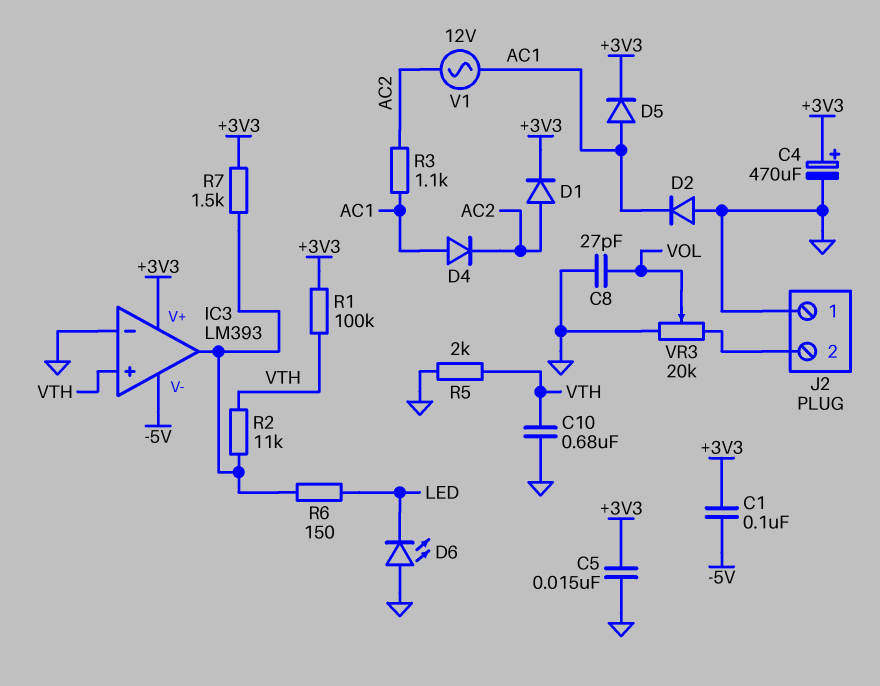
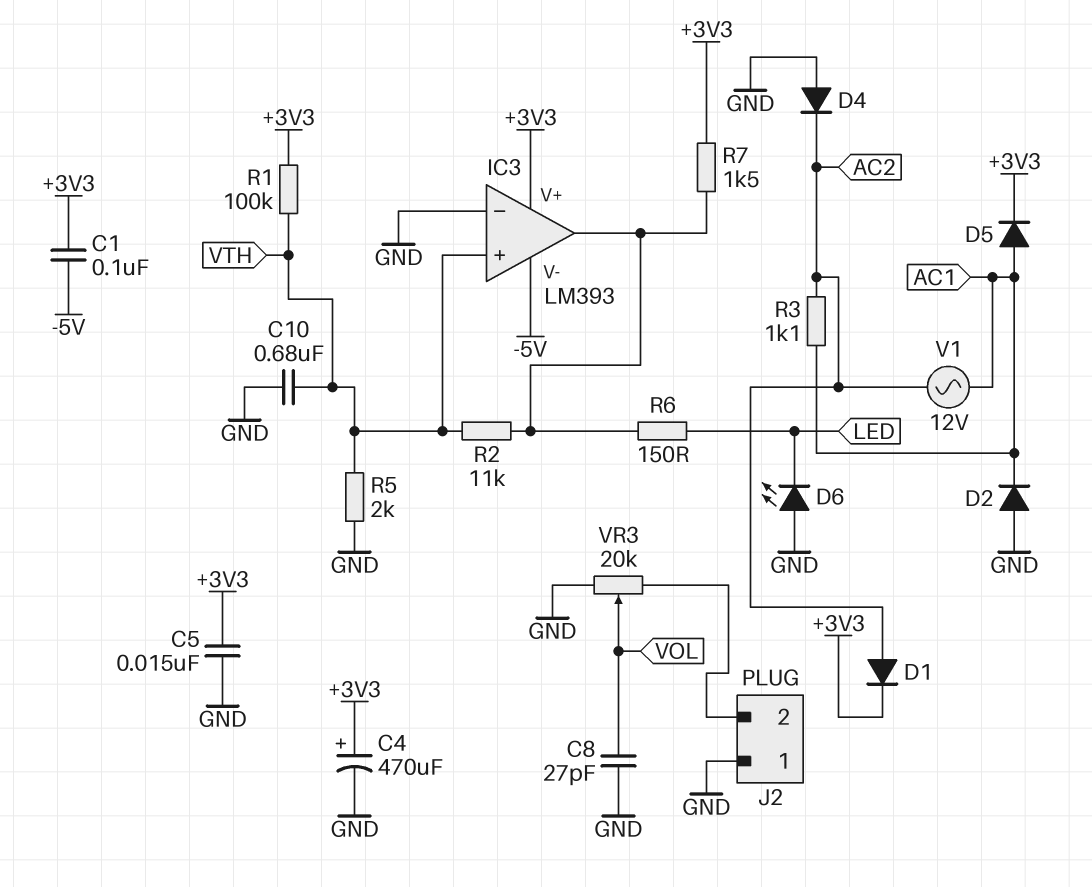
D4: diode (A AC1, K AC2) -> diode (A GND, K AC2)

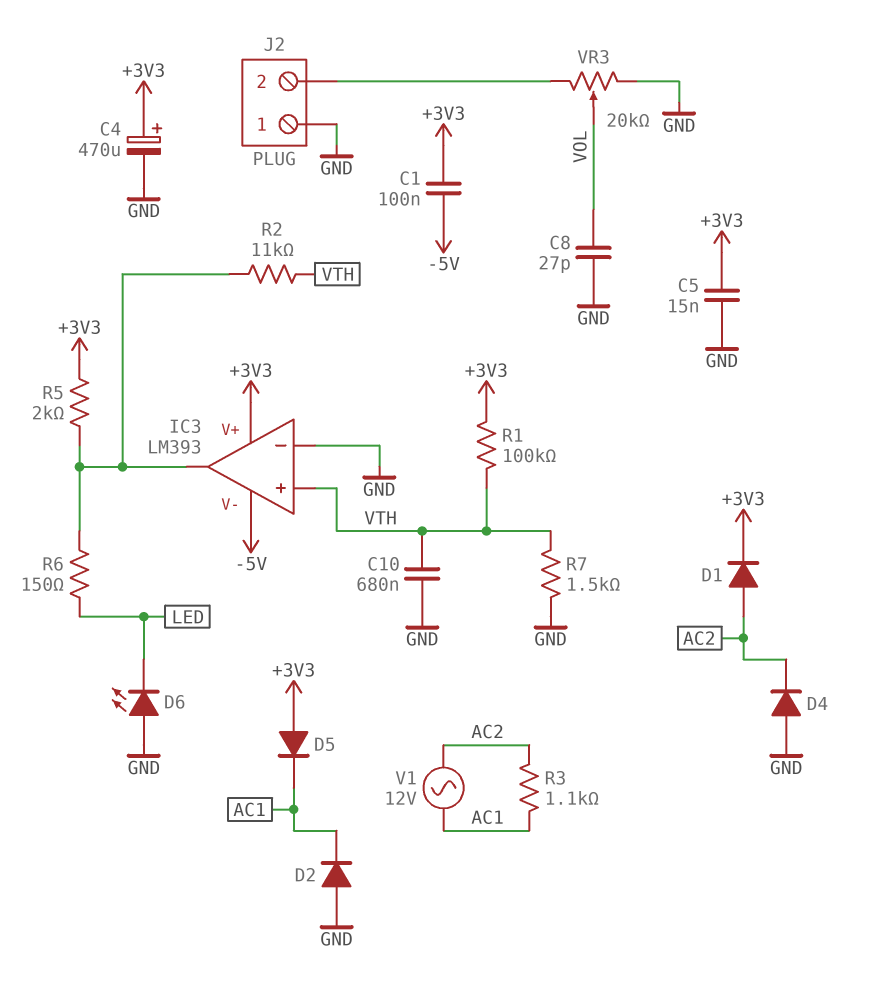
D5: diode (A AC1, K +3V3) -> diode (A +3V3, K AC1)
R5: 2k (GND, VTH) -> 2k (+3V3, IC3/out)
R7: 1.5k (+3V3, IC3/out) -> 1.5k (GND, VTH)

